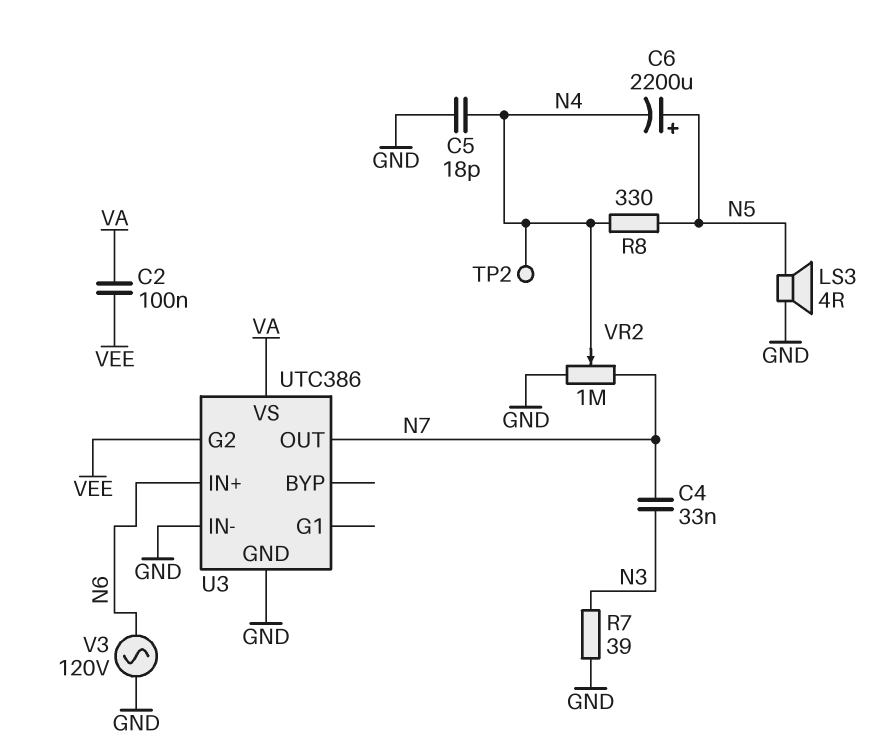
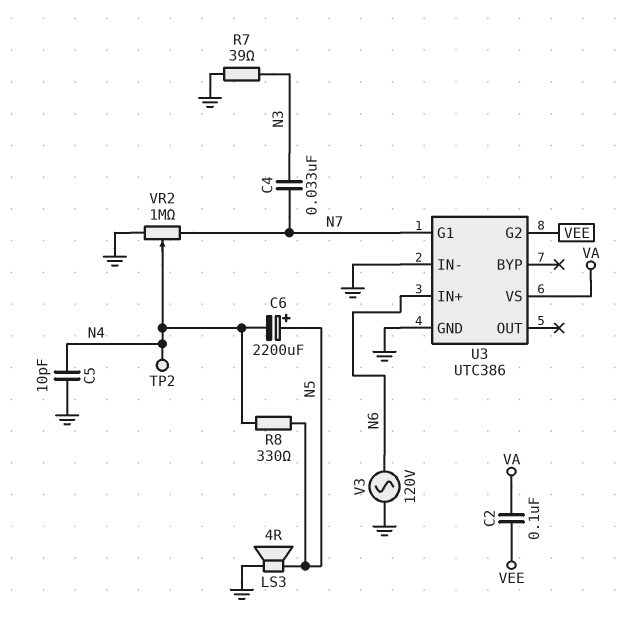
C5: 18pF (GND, N4) -> 10pF (GND, N4)
U3 pin G1: none -> N7
U3 pin OUT: N7 -> none

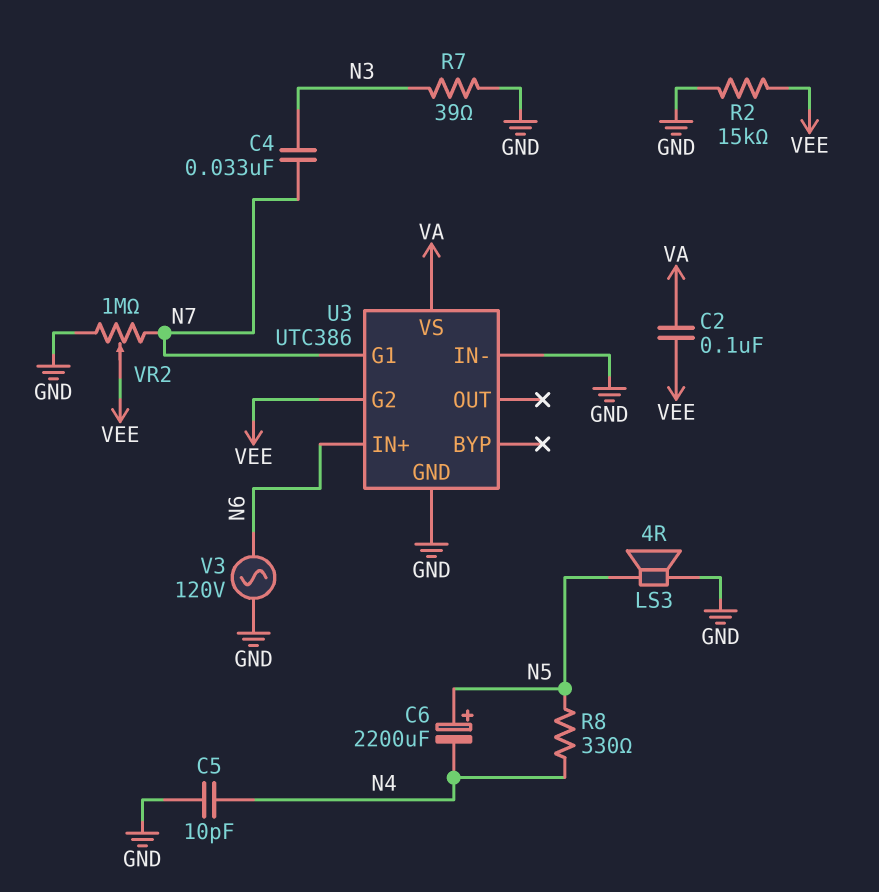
R2: none -> 15k (GND, VEE)
TP2: test point (N4) -> none
VR2: 1M (GND, N7, wiper N4) -> 1M (GND, N7, wiper VEE)

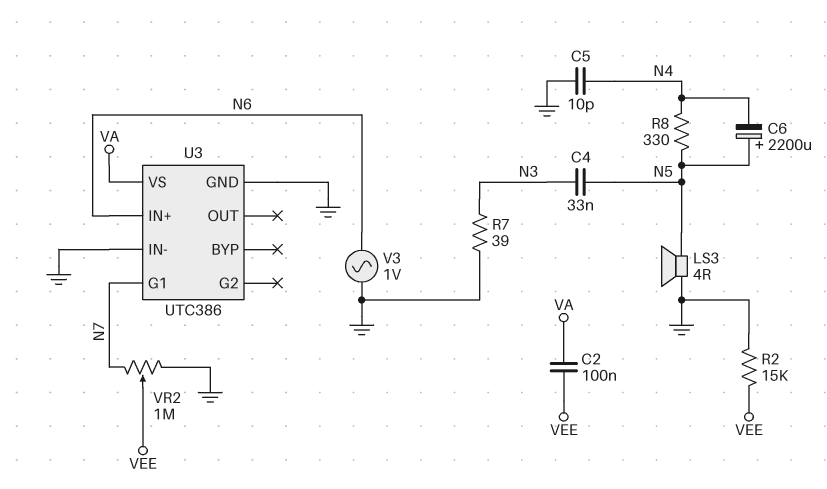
C4: 33nF (N3, N7) -> 33nF (N3, N5)
U3 pin G2: VEE -> none
V3: AC 120V (GND, N6) -> AC 1V (GND, N6)

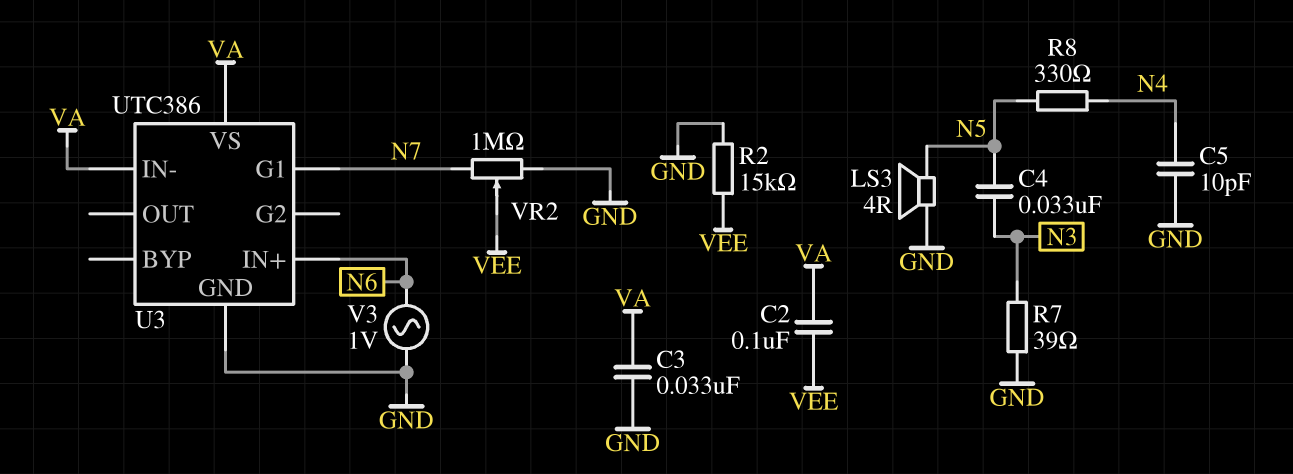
C3: none -> 33nF (GND, VA)
C6: 2200uF (plus N5, minus N4) -> none
U3 pin IN-: GND -> VA

